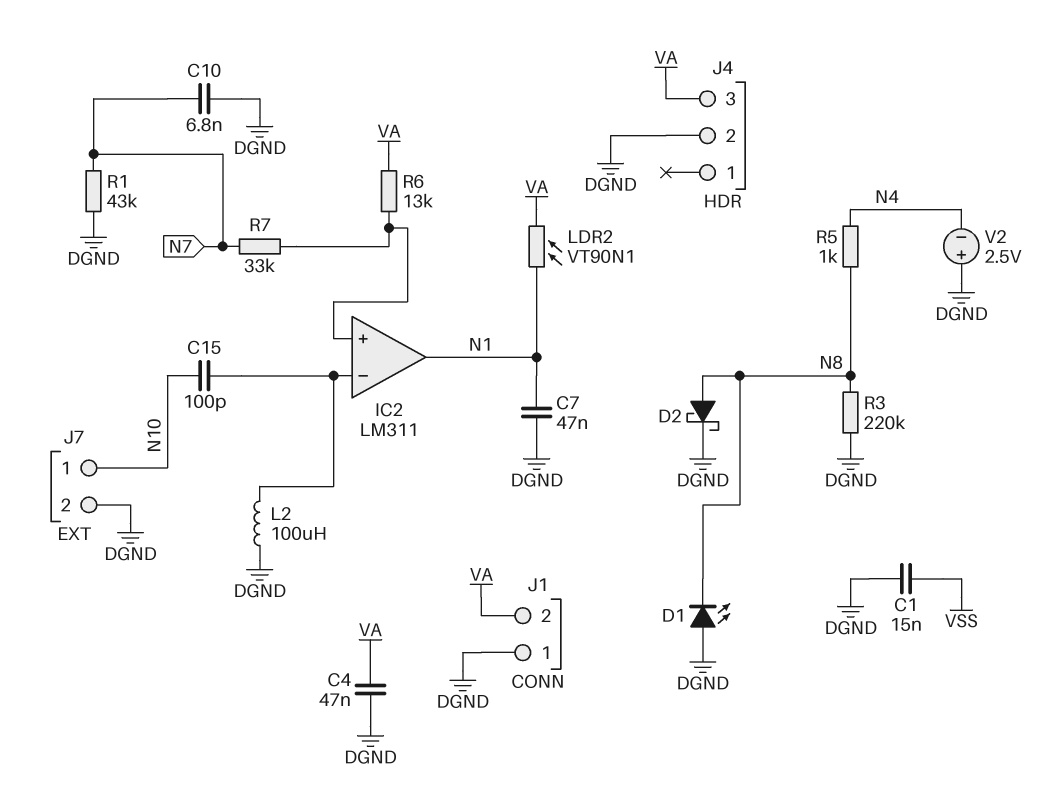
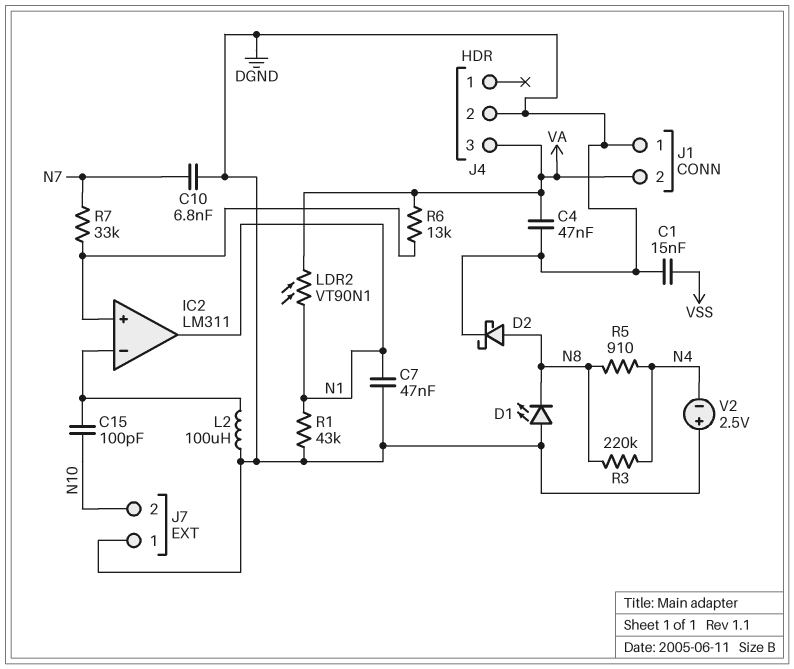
J7 pin 1: N10 -> DGND
J7 pin 2: DGND -> N10
R1: 43k (DGND, N7) -> 43k (DGND, N1)
R3: 220k (DGND, N8) -> 220k (N4, N8)
R5: 1k (N4, N8) -> 910 (N4, N8)

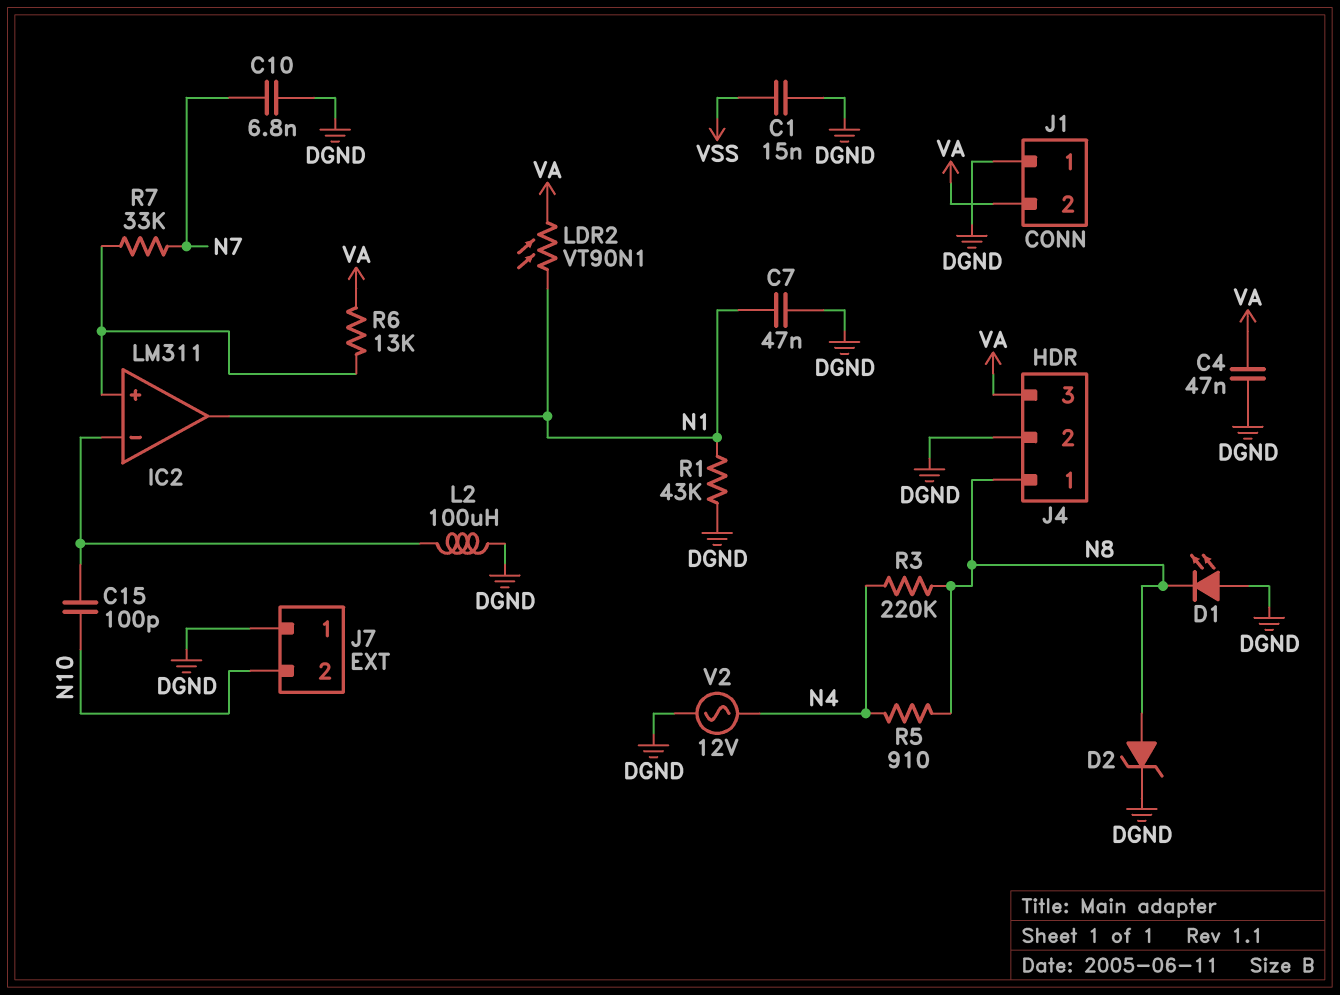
D2: schottky (A N8, K DGND) -> zener (A N8, K DGND)
J4 pin 1: none -> N8
V2: 2.5V (plus DGND, minus N4) -> AC 12V (DGND, N4)

